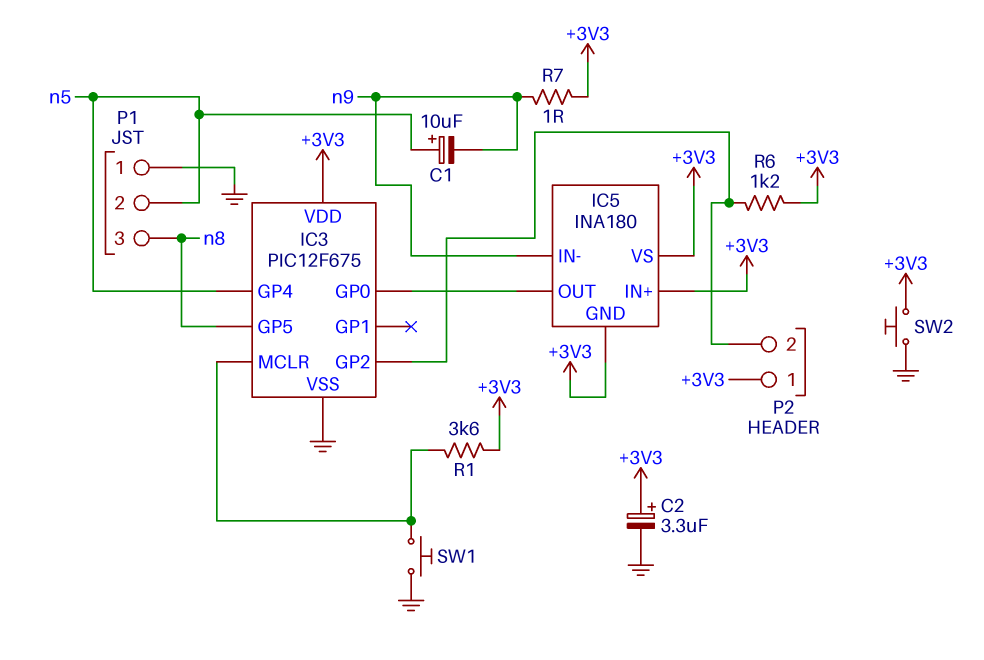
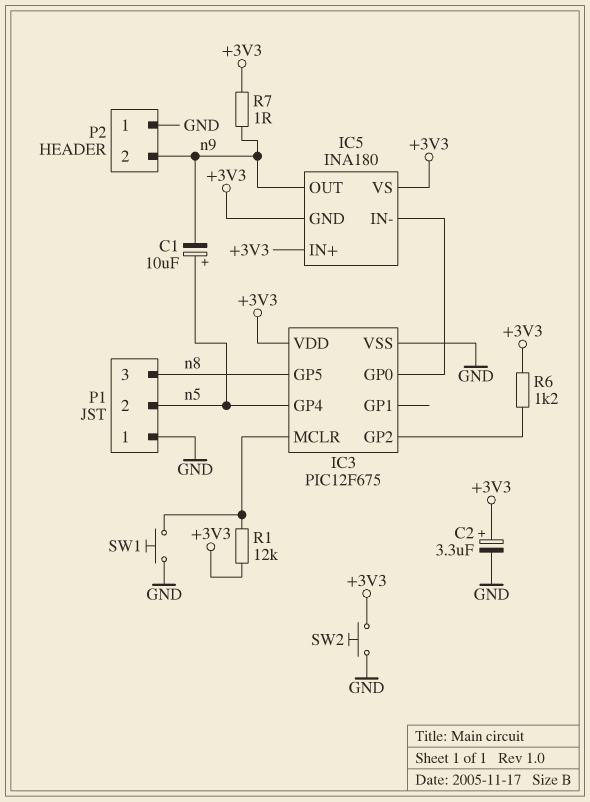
IC5 pin IN-: n9 -> IC3/GP0
IC5 pin OUT: IC3/GP0 -> n9
P2 pin 1: +3V3 -> GND
P2 pin 2: IC3/GP2 -> n9
R1: 3.6k (+3V3, IC3/MCLR) -> 12k (+3V3, IC3/MCLR)

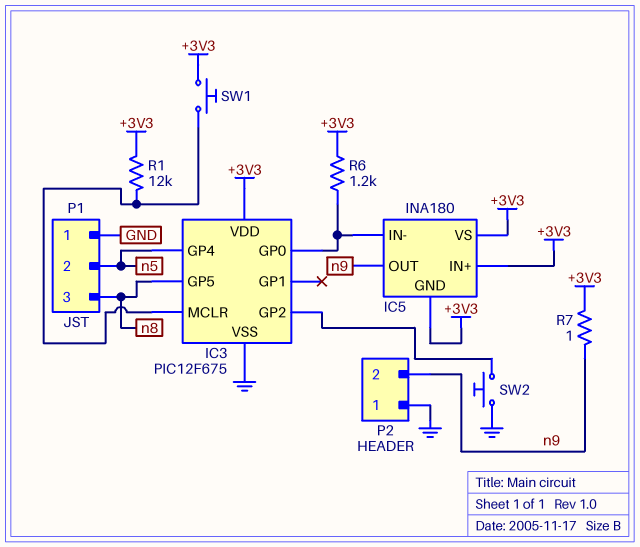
C1: 10uF (plus n5, minus n9) -> none
C2: 3.3uF (plus +3V3, minus GND) -> none
R6: 1.2k (+3V3, IC3/GP2) -> 1.2k (+3V3, IC3/GP0)
SW1: button (GND, IC3/MCLR) -> button (+3V3, IC3/MCLR)
SW2: button (+3V3, GND) -> button (GND, IC3/GP2)

